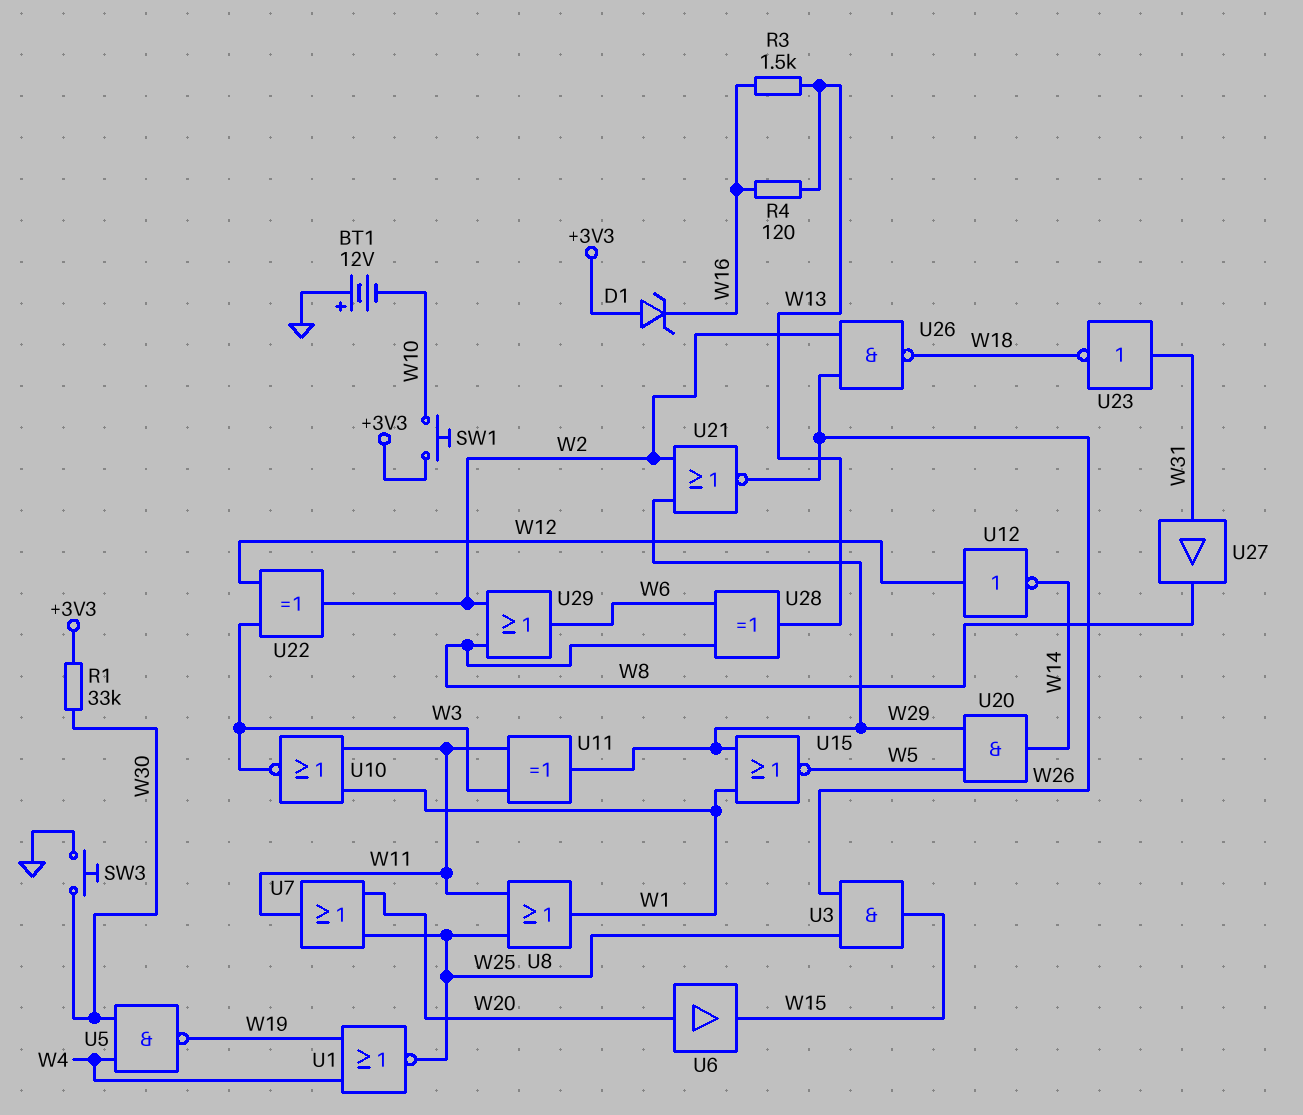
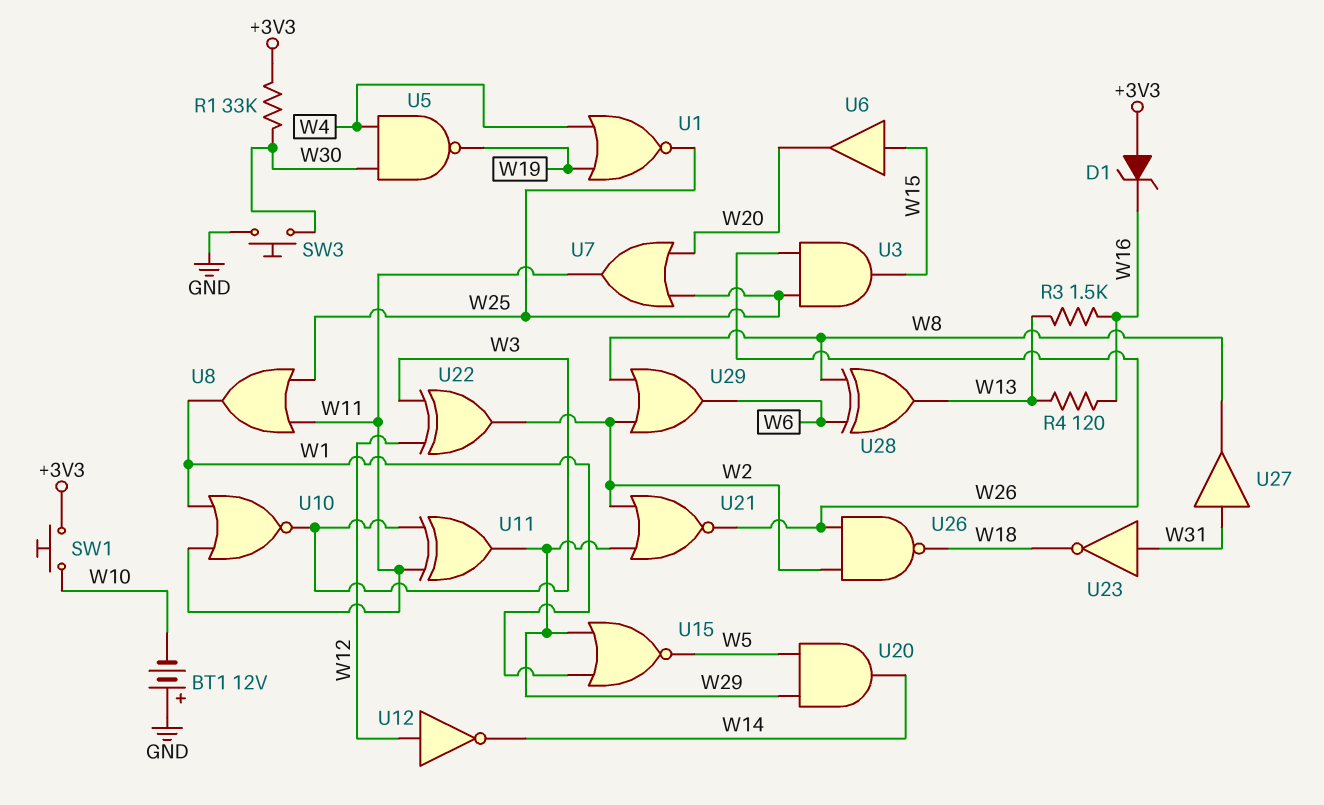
U6: buffer (in W20, out W15) -> buffer (in W15, out W20)

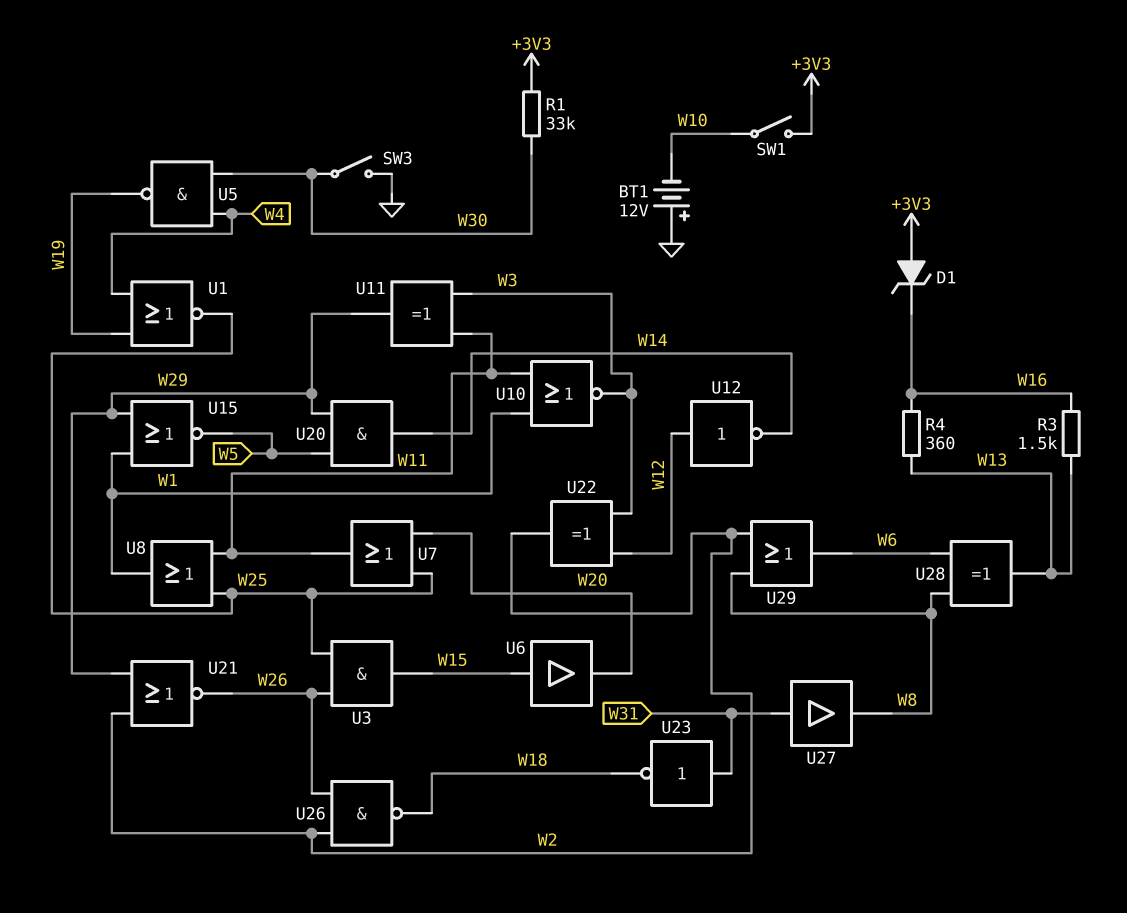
R4: 120 (W13, W16) -> 360 (W13, W16)
SW1: button (+3V3, W10) -> switch (+3V3, W10)
SW3: button (GND, W30) -> switch (GND, W30)

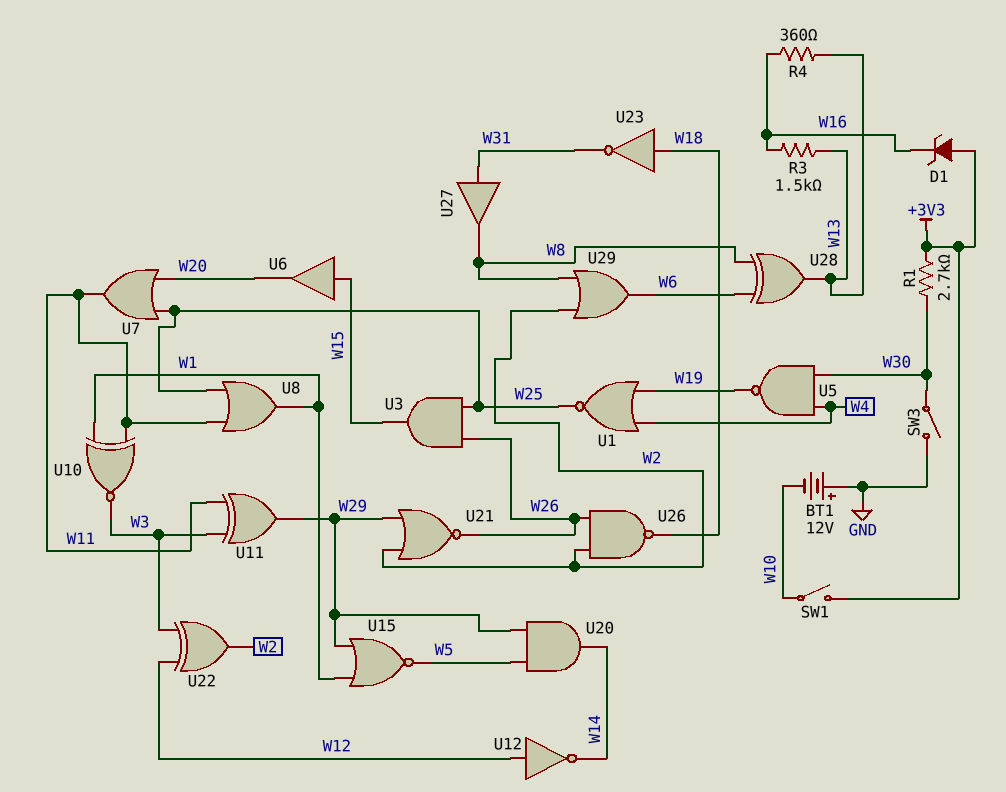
R1: 33k (+3V3, W30) -> 2.7k (+3V3, W30)
U10: NOR (in W1, in W11, out W3) -> XNOR (in W1, in W11, out W3)
U23: NOT (in W31, out W18) -> NOT (in W18, out W31)

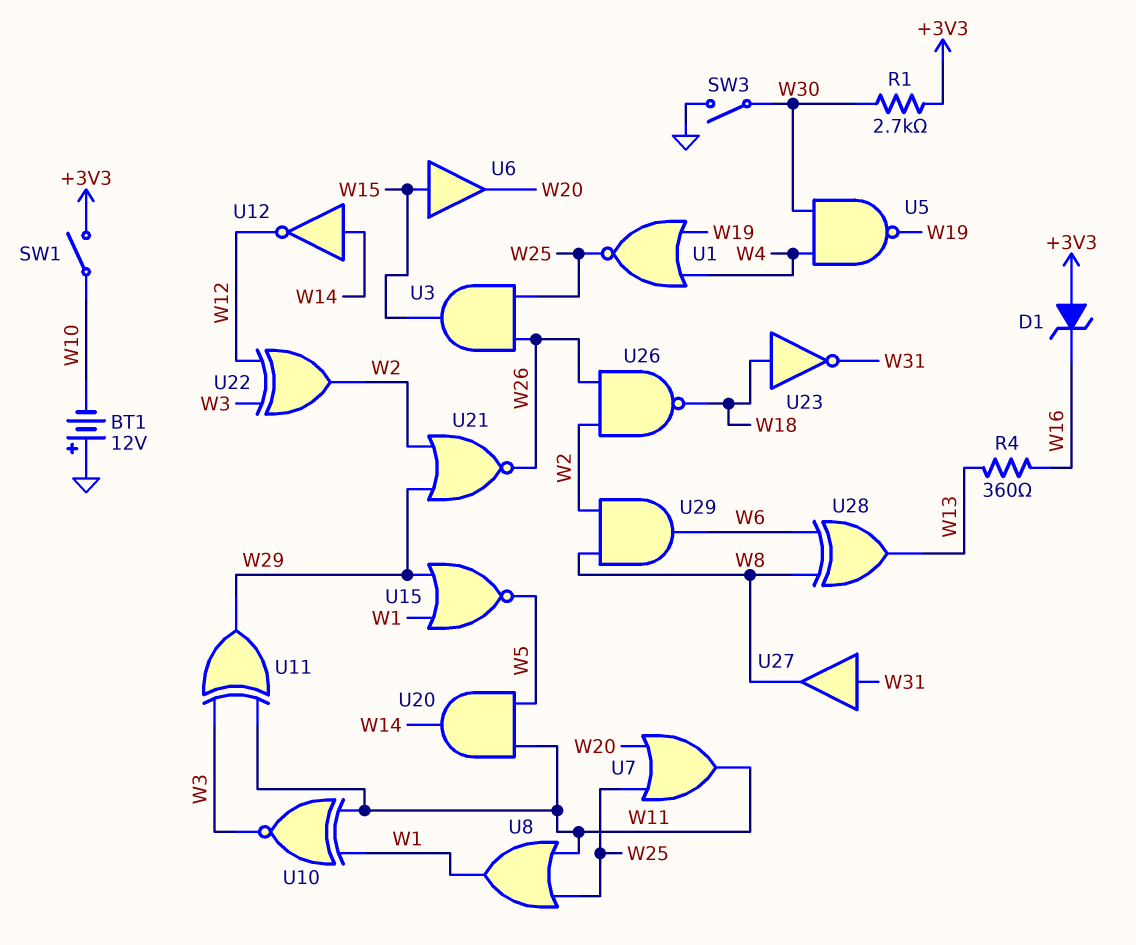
R3: 1.5k (W13, W16) -> none
U12: NOT (in W12, out W14) -> NOT (in W14, out W12)
U20: AND (in W5, in W29, out W14) -> AND (in W5, in W11, out W14)
U29: OR (in W2, in W8, out W6) -> AND (in W2, in W8, out W6)

